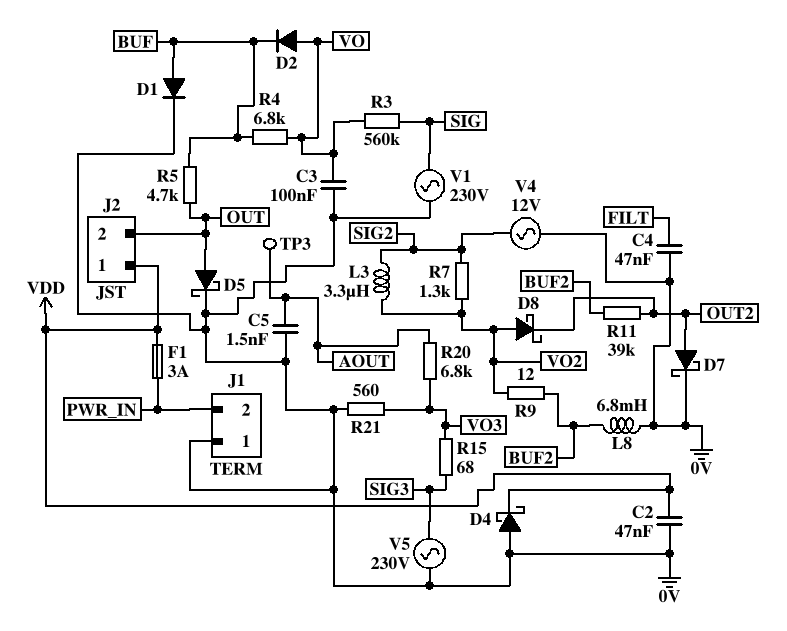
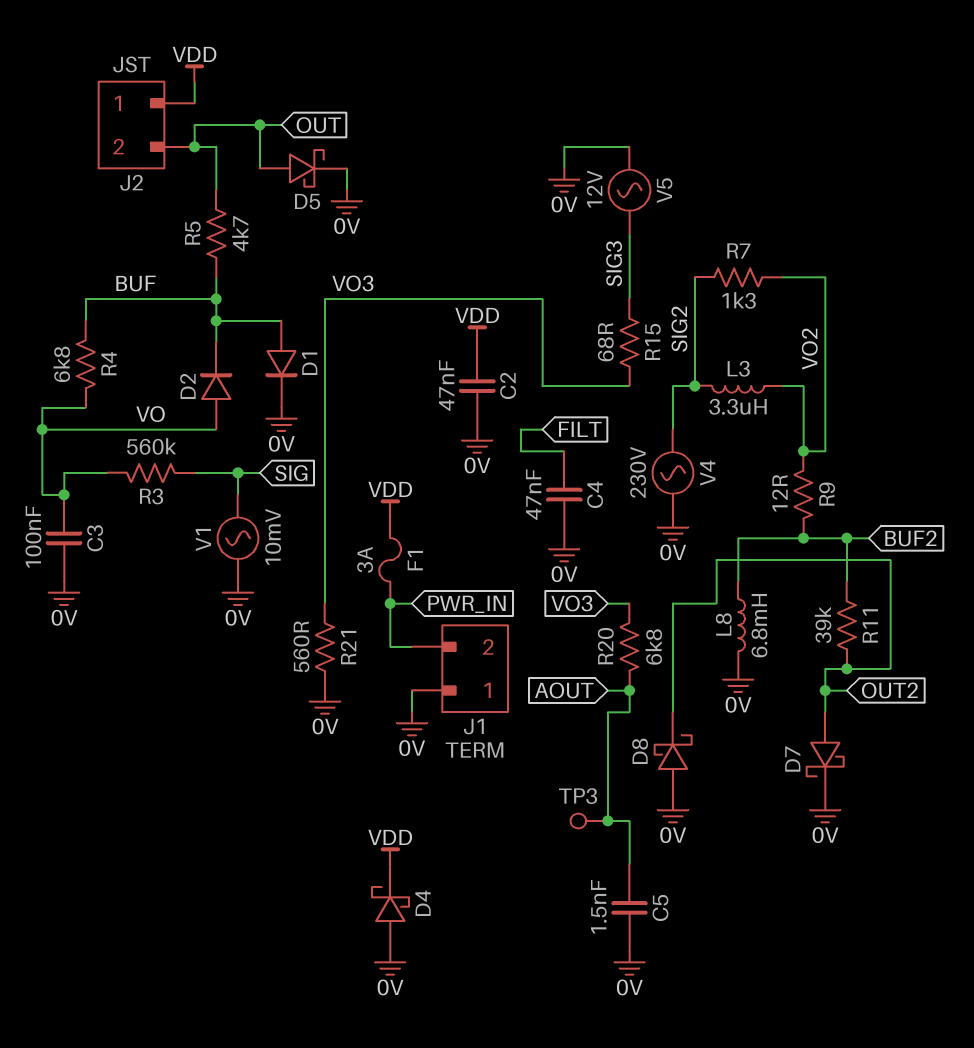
D8: schottky (A VO2, K OUT2) -> schottky (A 0V, K OUT2)
V1: AC 230V (0V, SIG) -> AC 10mV (0V, SIG)
V4: AC 12V (0V, SIG2) -> AC 230V (0V, SIG2)
V5: AC 230V (0V, SIG3) -> AC 12V (0V, SIG3)

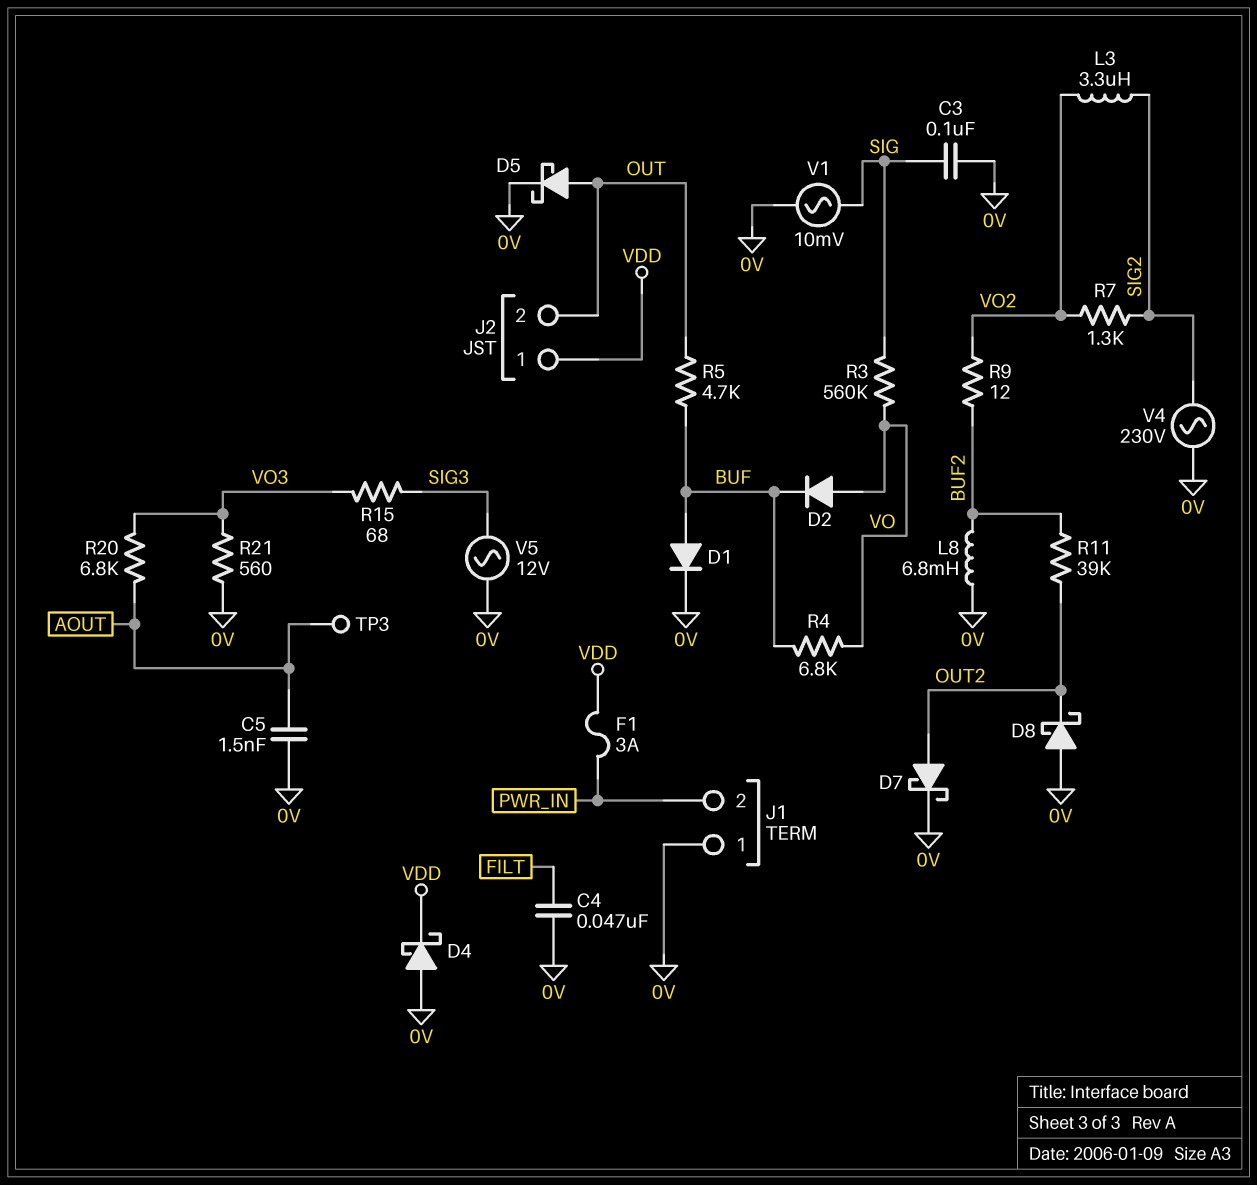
C2: 47nF (0V, VDD) -> none
C3: 100nF (0V, VO) -> 100nF (0V, SIG)

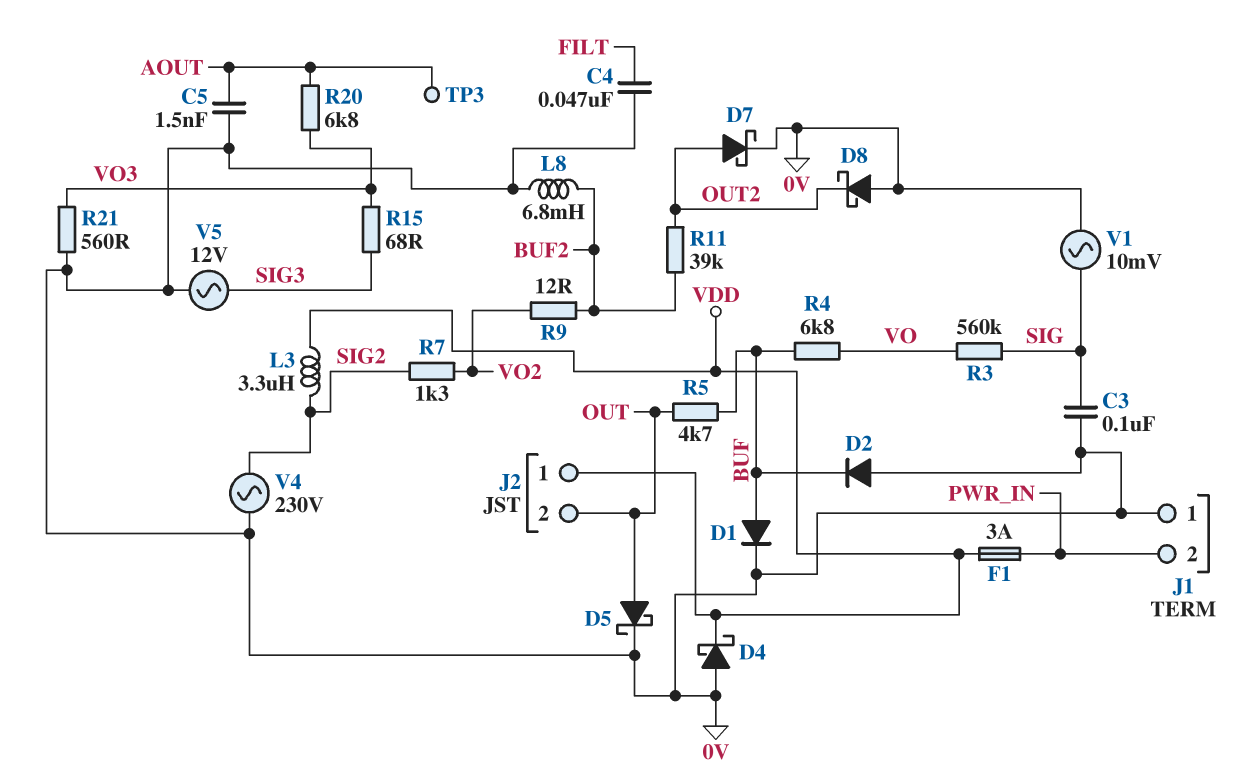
D2: diode (A VO, K BUF) -> diode (A 0V, K BUF)
L3: 3.3uH (SIG2, VO2) -> 3.3uH (SIG2, VDD)

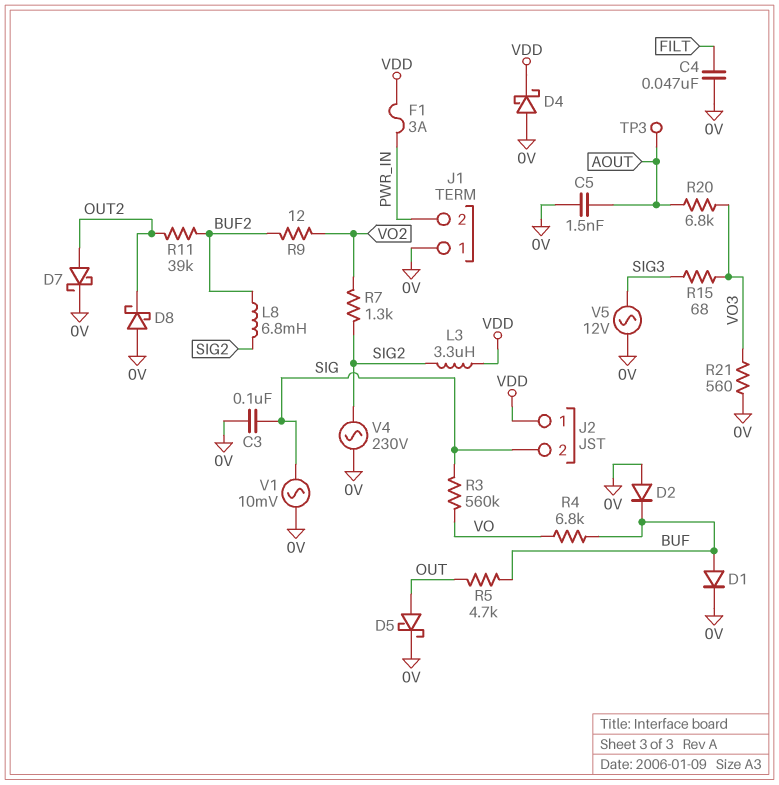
J2 pin 2: OUT -> SIG
L8: 6.8mH (0V, BUF2) -> 6.8mH (BUF2, SIG2)

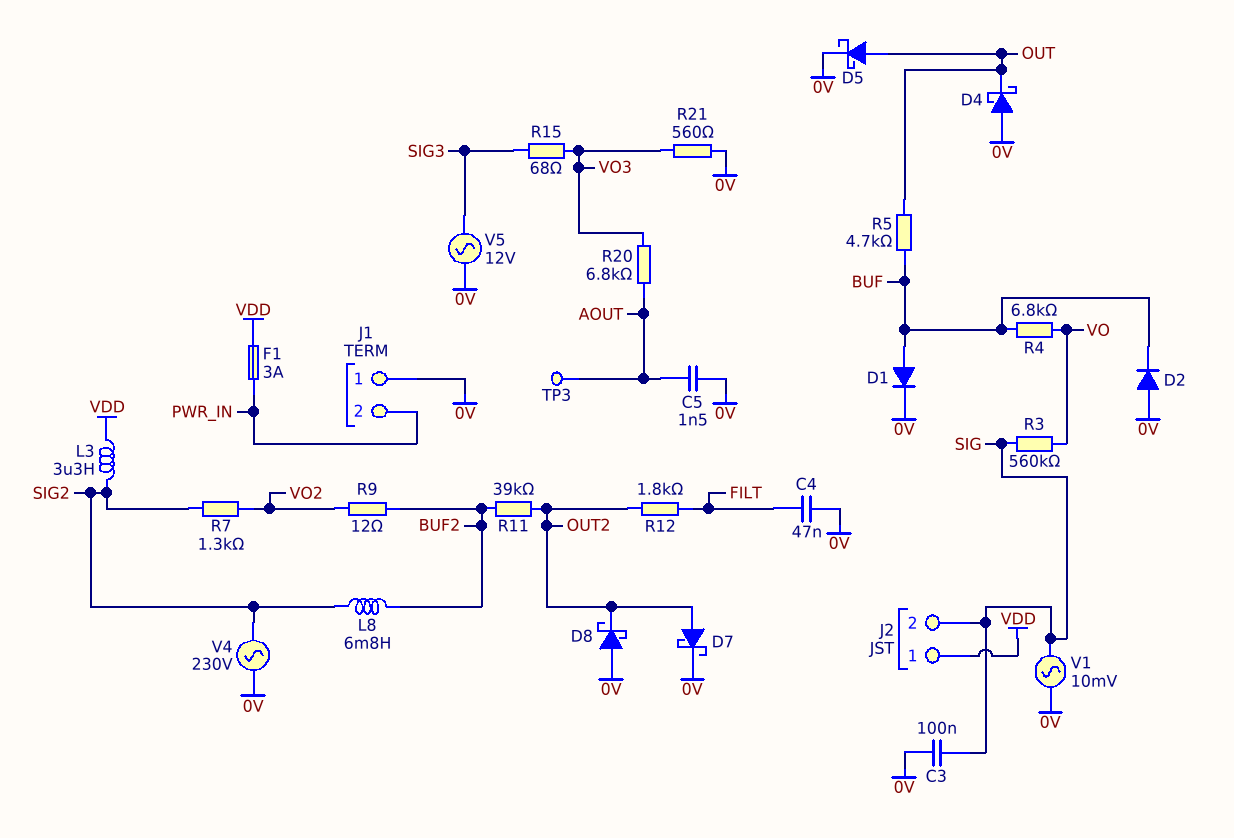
D4: schottky (A 0V, K VDD) -> schottky (A 0V, K OUT)
R12: none -> 1.8k (FILT, OUT2)

